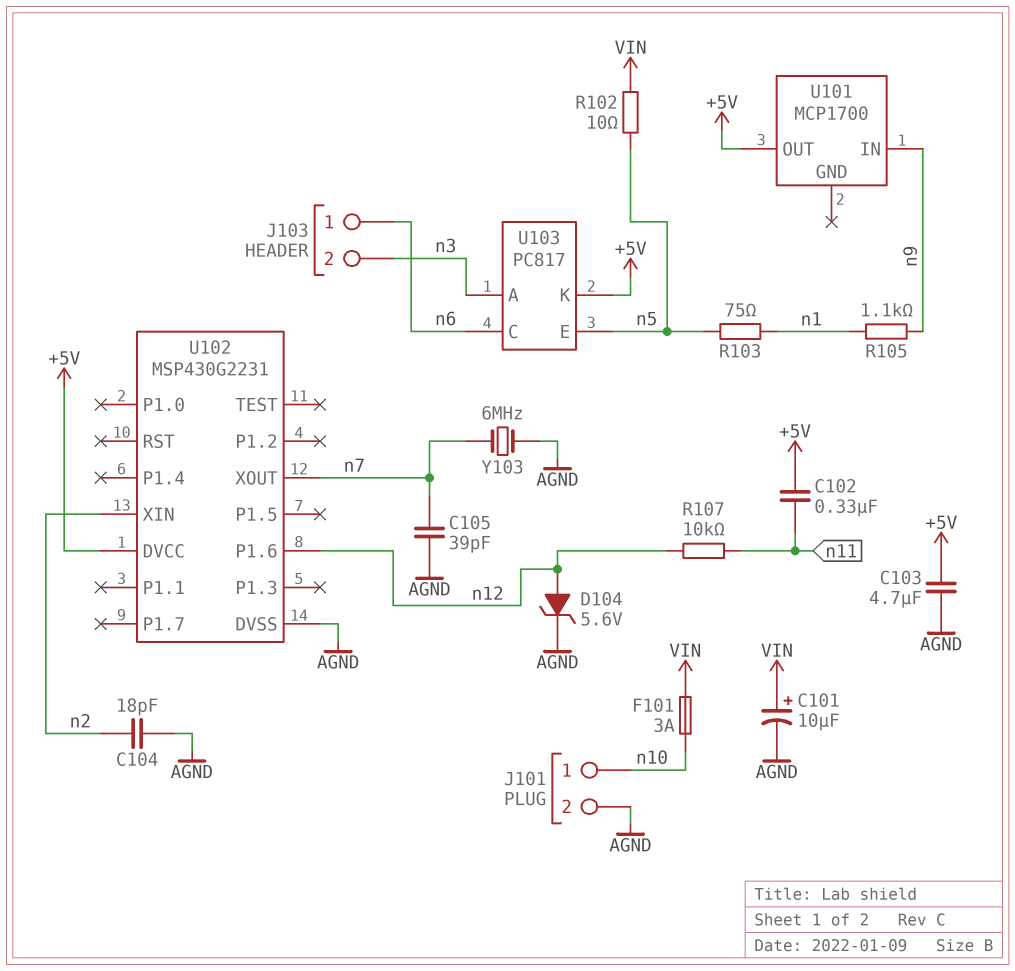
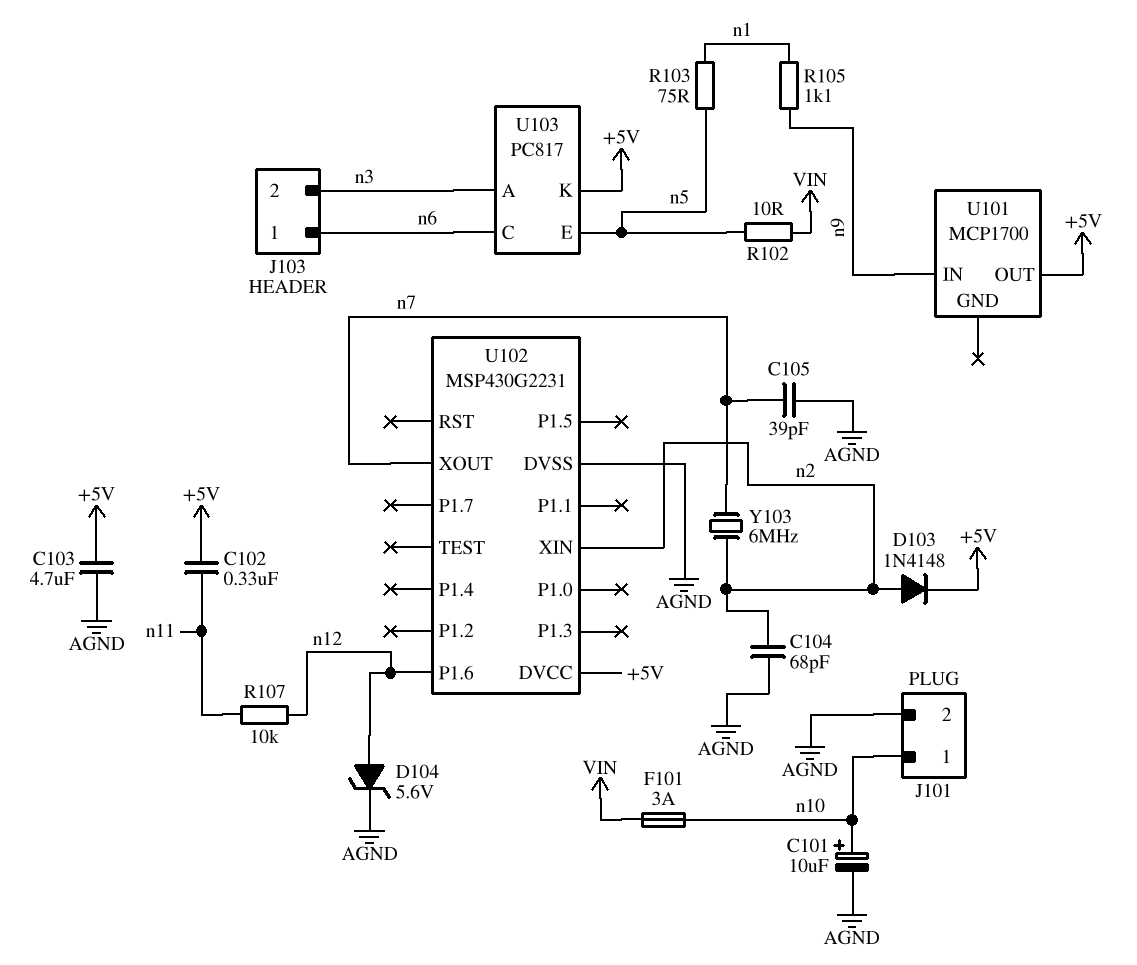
C101: 10uF (plus VIN, minus AGND) -> 10uF (plus n10, minus AGND)
C104: 18pF (AGND, n2) -> 68pF (AGND, n2)
D103: none -> diode 1N4148 (A n2, K +5V)
Y103: 6MHz (AGND, n7) -> 6MHz (n2, n7)

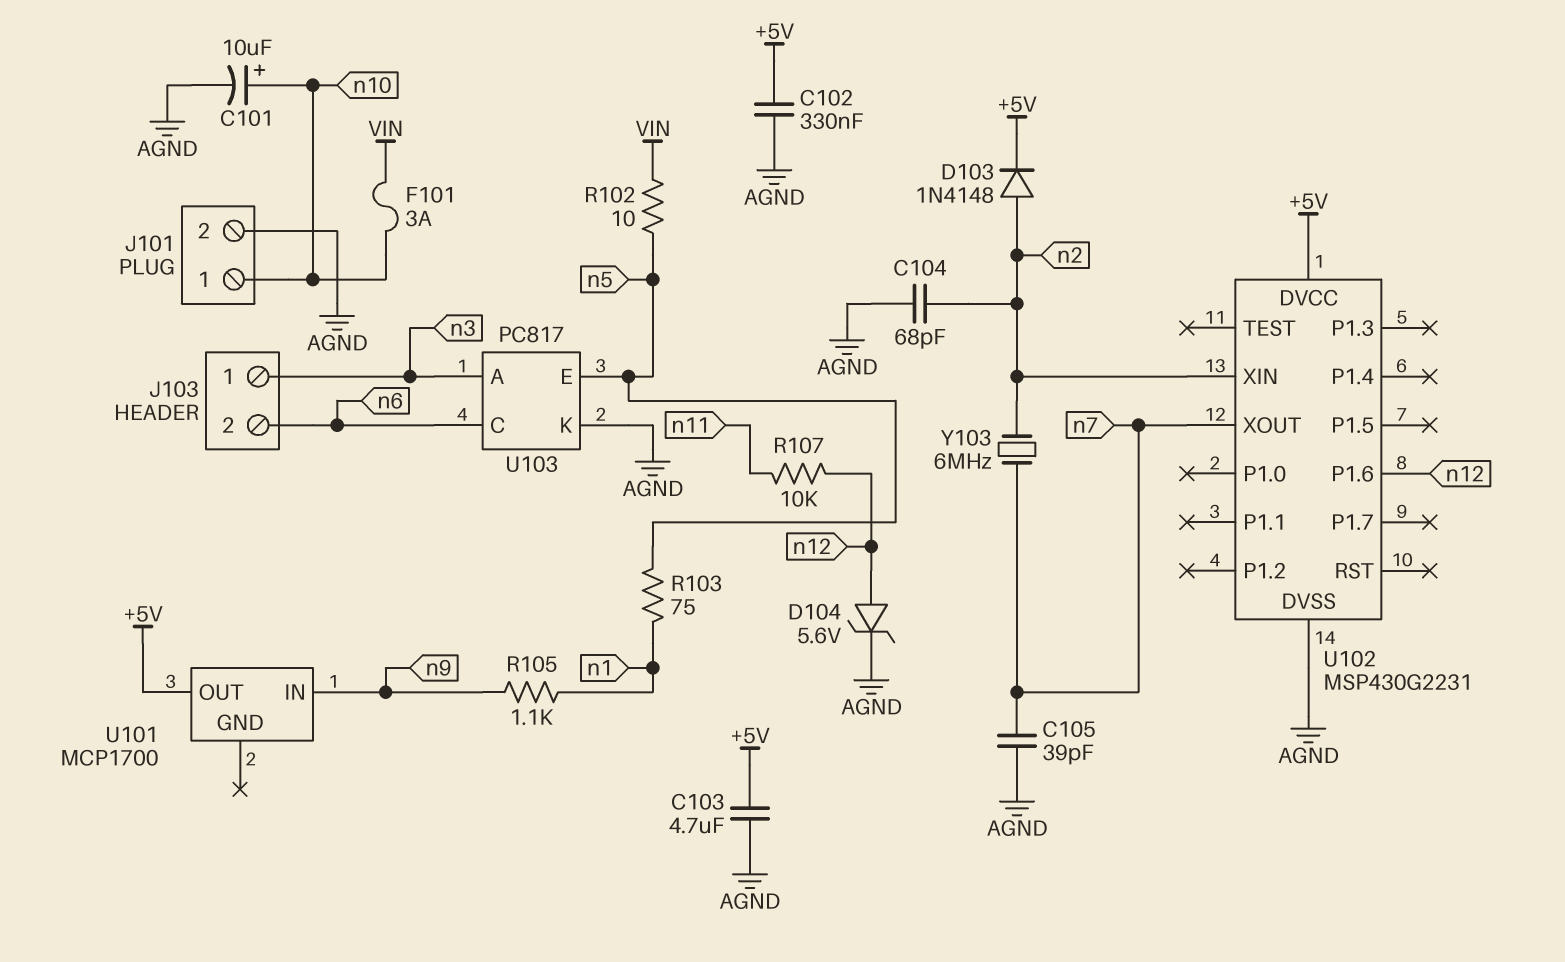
C102: 330nF (+5V, n11) -> 330nF (+5V, AGND)
J103 pin 1: n6 -> n3
J103 pin 2: n3 -> n6
U103 pin K: +5V -> AGND

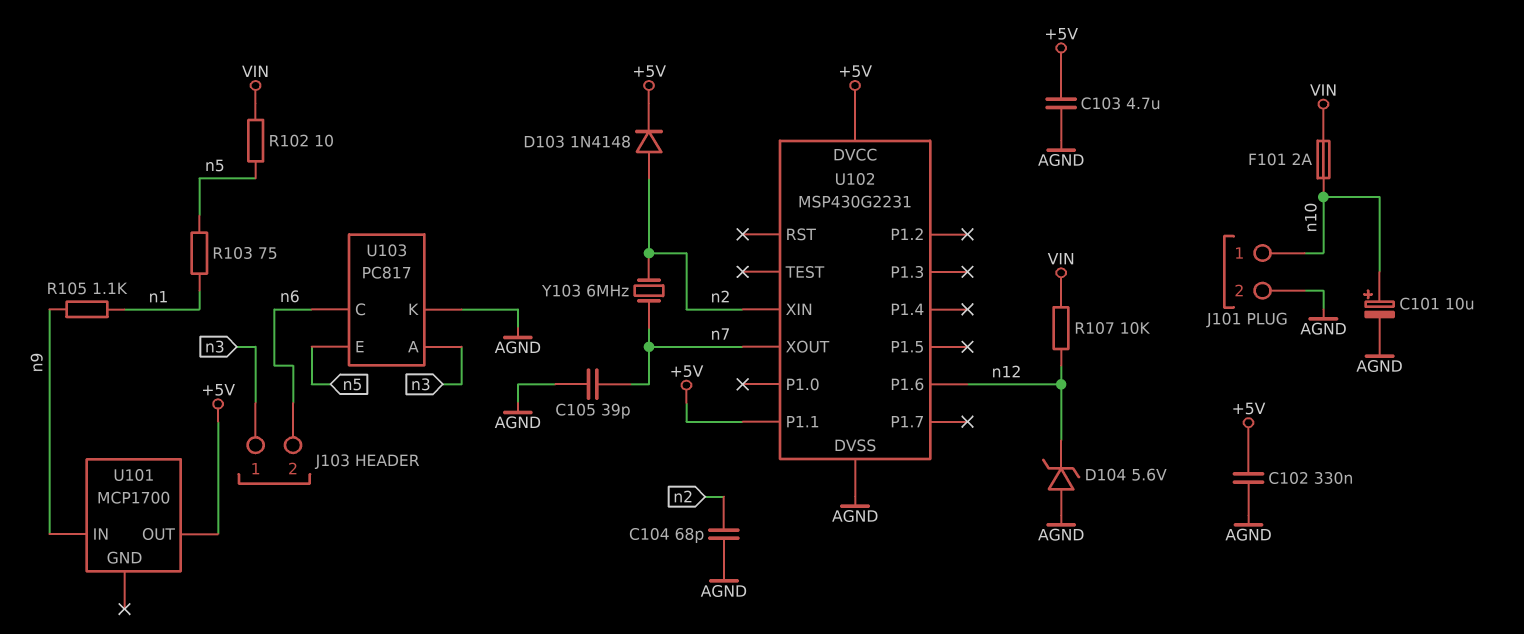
D104: zener 5.6V (A n12, K AGND) -> zener 5.6V (A AGND, K n12)
F101: 3A (VIN, n10) -> 2A (VIN, n10)
R107: 10k (n11, n12) -> 10k (VIN, n12)
U102 pin P1.1: none -> +5V

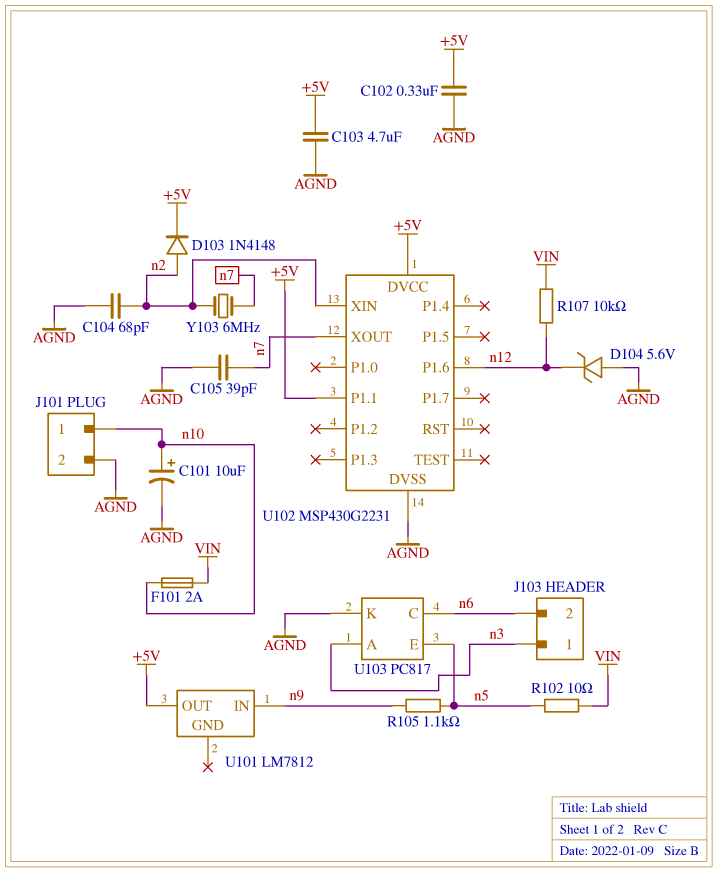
R103: 75 (n1, n5) -> none
R105: 1.1k (n1, n9) -> 1.1k (n5, n9)
U101: MCP1700 -> LM7812

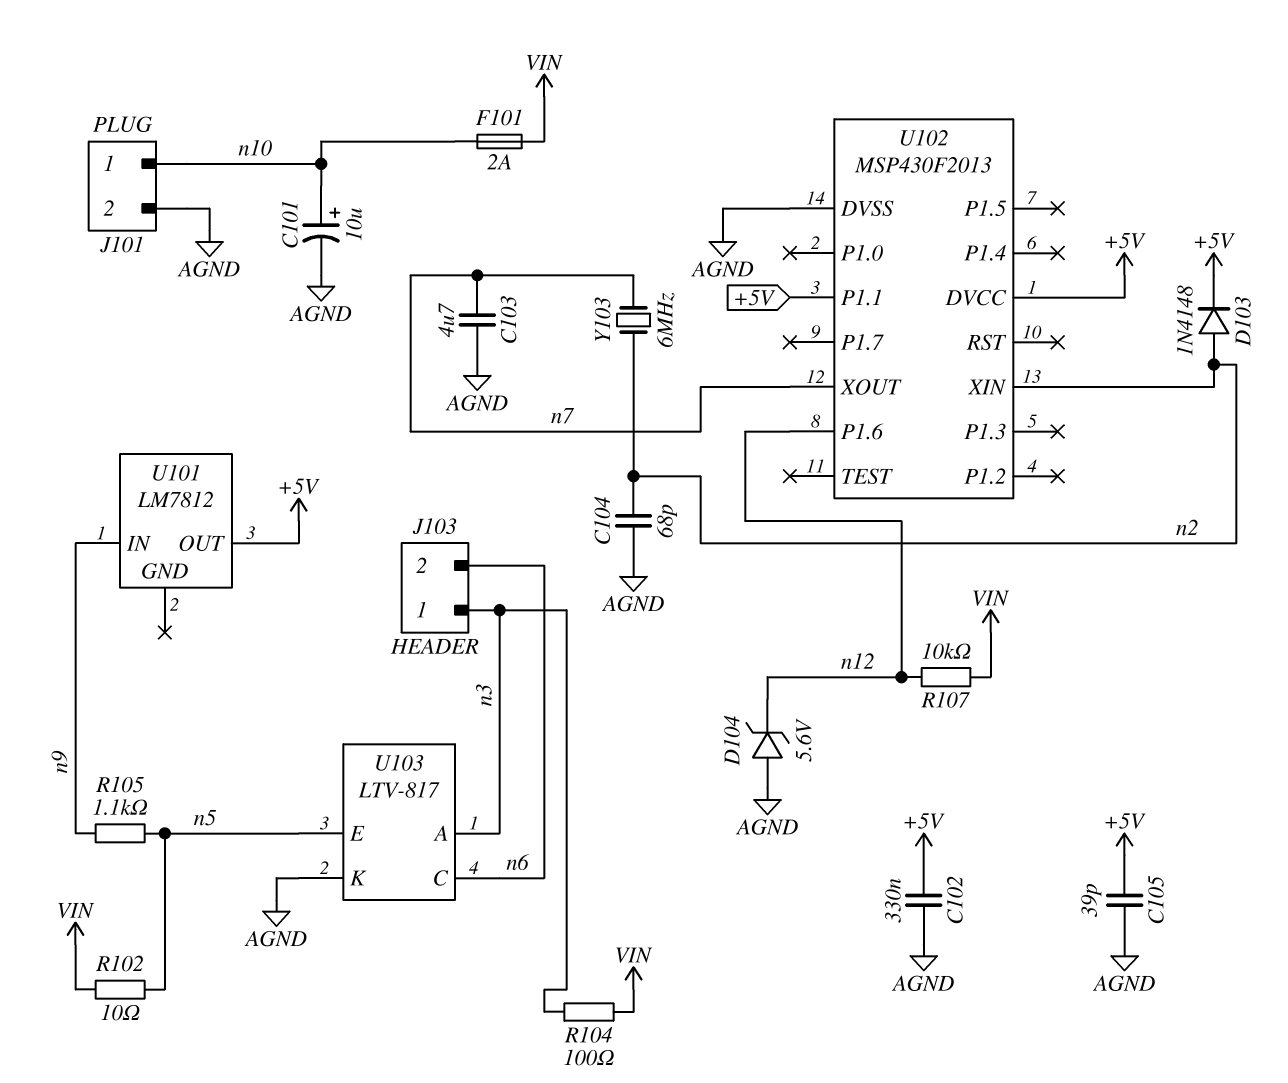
C103: 4.7uF (+5V, AGND) -> 4.7uF (AGND, n7)
C105: 39pF (AGND, n7) -> 39pF (+5V, AGND)
R104: none -> 100 (VIN, n3)
U102: MSP430G2231 -> MSP430F2013
U103: PC817 -> LTV-817

